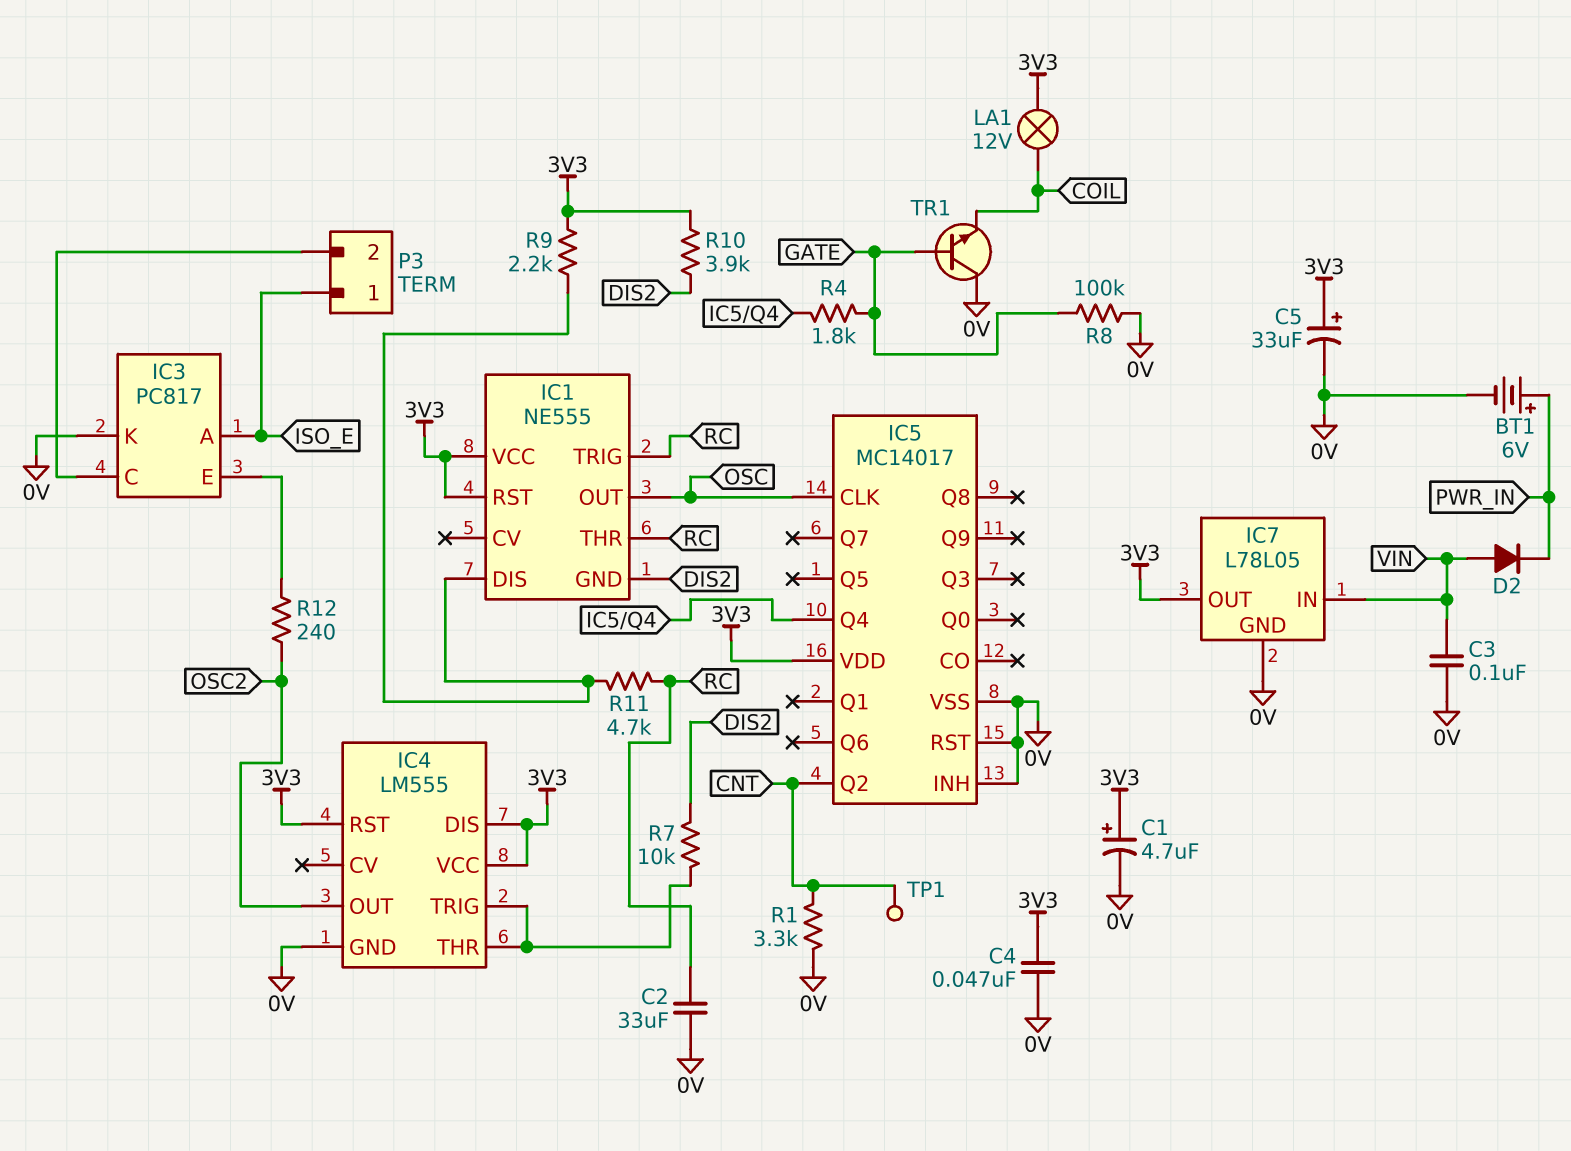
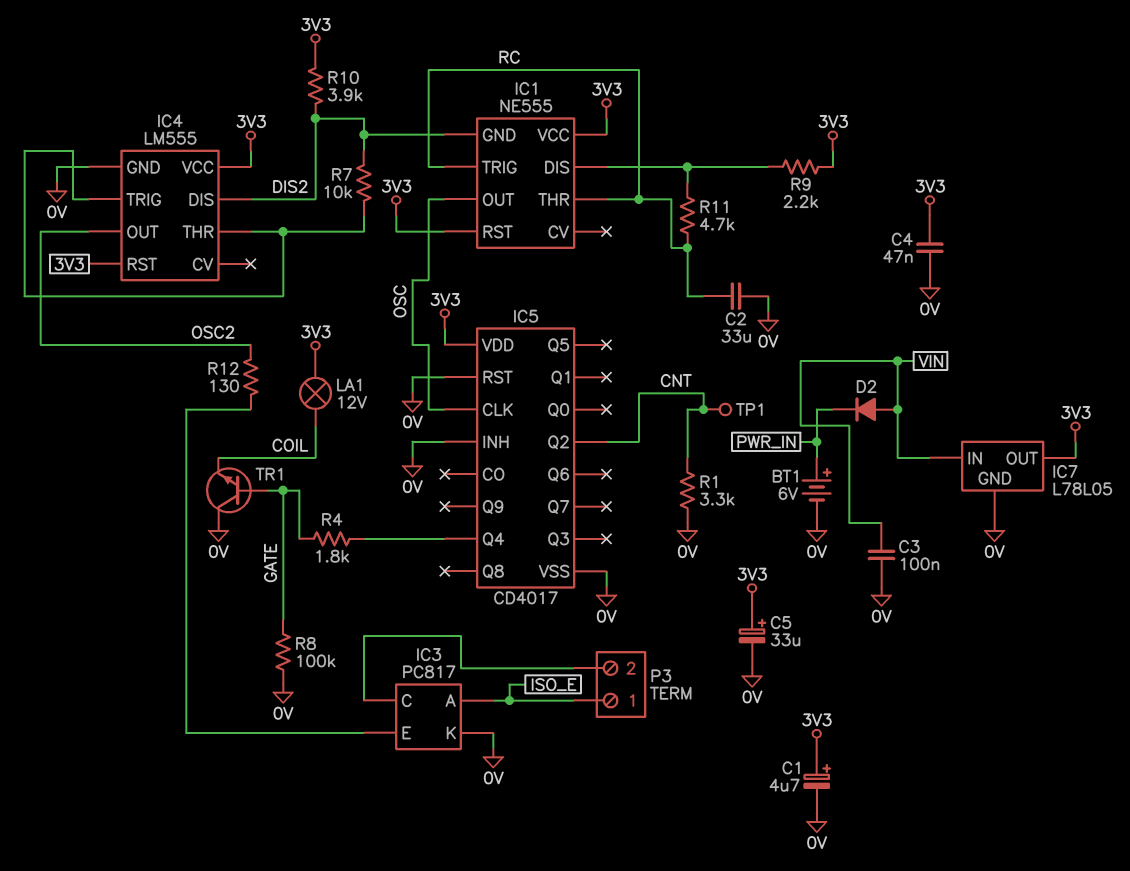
IC4 pin DIS: 3V3 -> DIS2
IC5: MC14017 -> CD4017
R12: 240 (IC3/E, OSC2) -> 130 (IC3/E, OSC2)

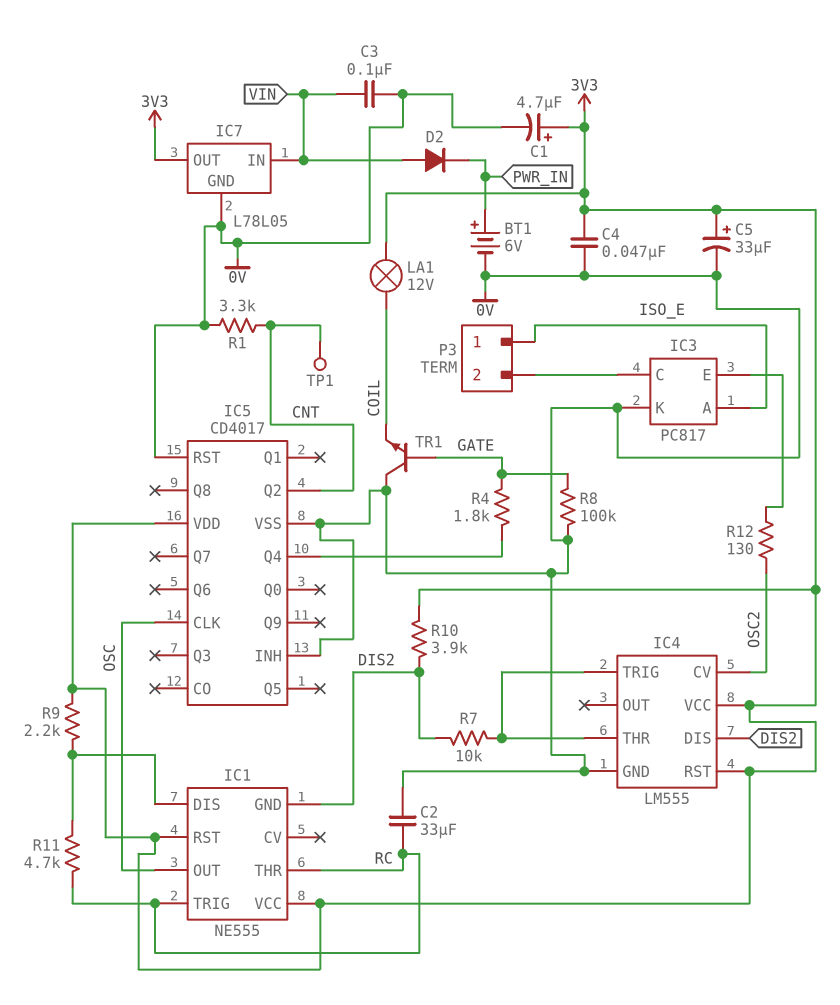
IC4 pin CV: none -> OSC2
IC4 pin OUT: OSC2 -> none

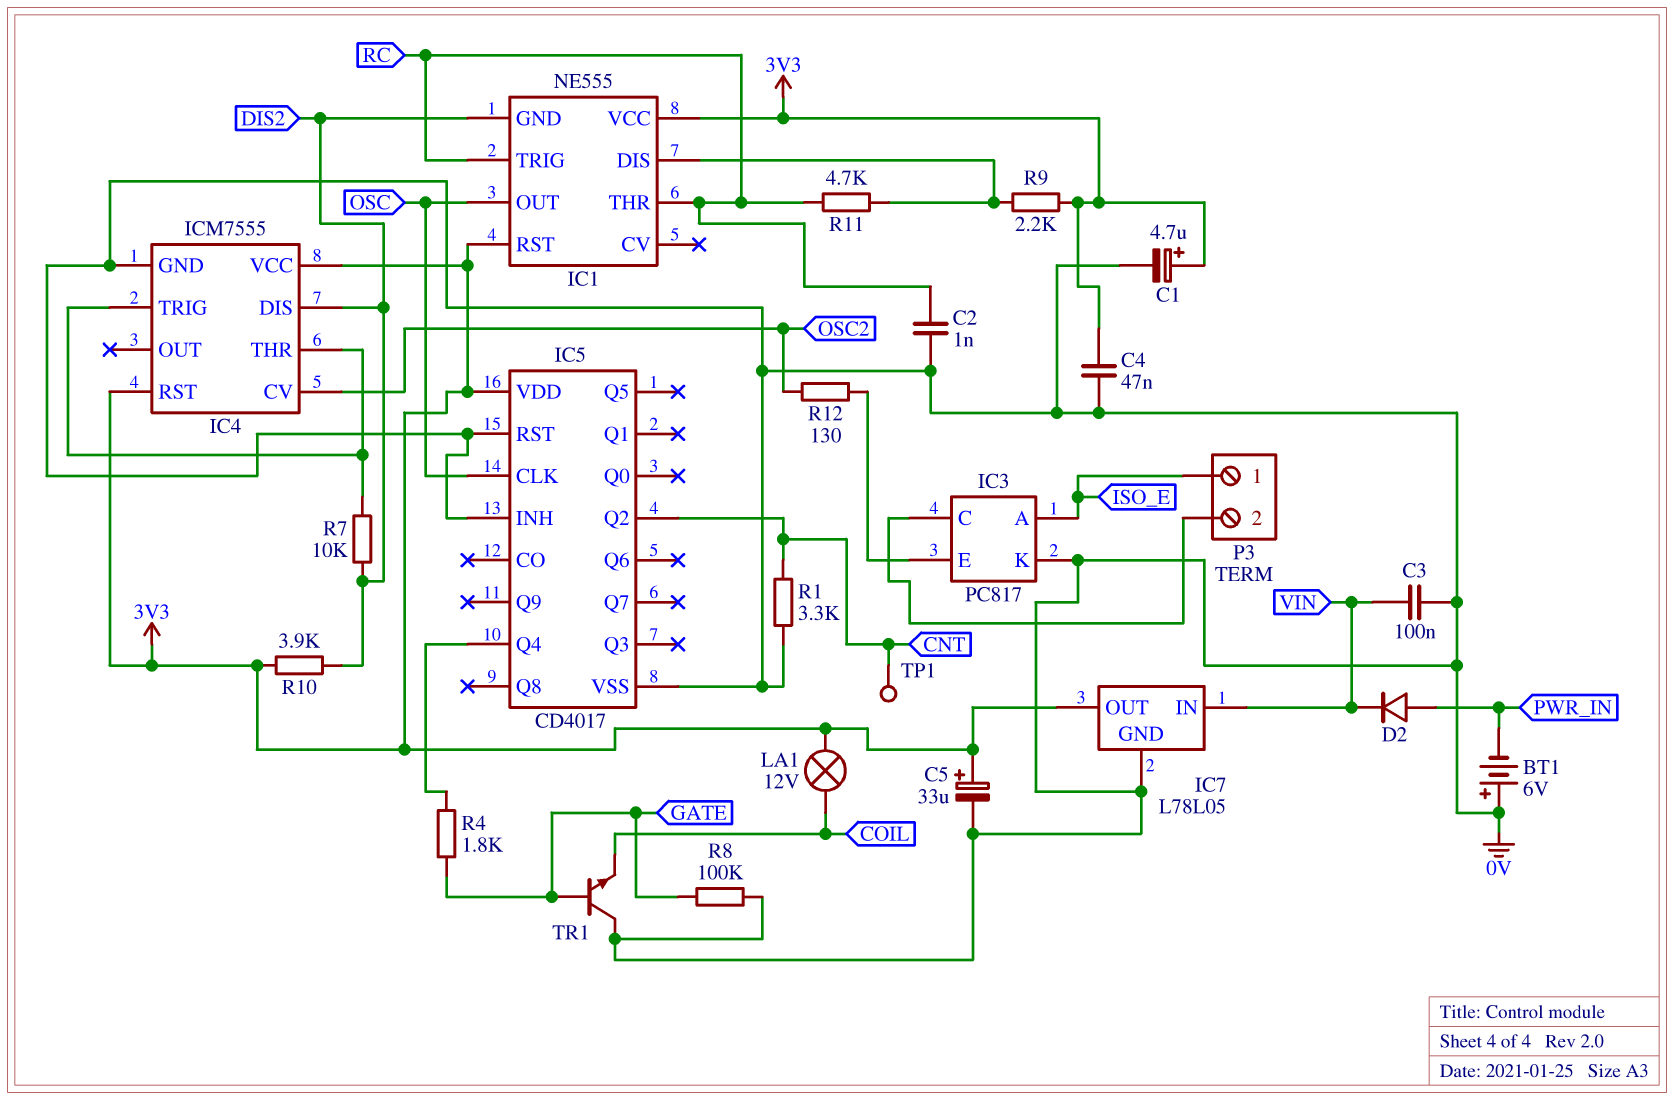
BT1: 6V (plus PWR_IN, minus 0V) -> 6V (plus 0V, minus PWR_IN)
C2: 33uF (0V, RC) -> 1nF (0V, RC)
D2: diode (A VIN, K PWR_IN) -> diode (A PWR_IN, K VIN)
IC4: LM555 -> ICM7555

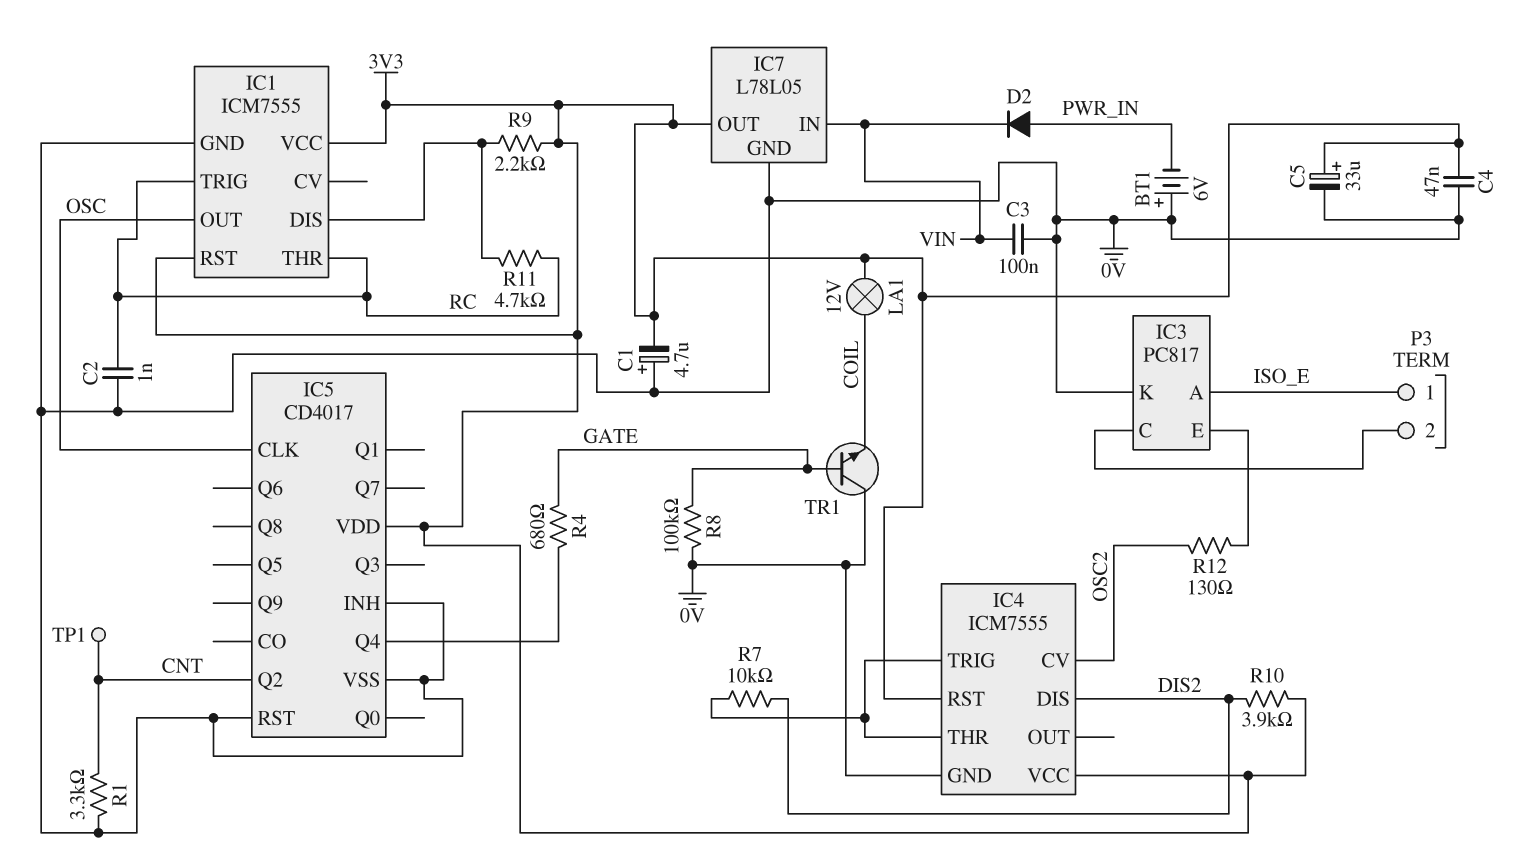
C1: 4.7uF (plus 3V3, minus 0V) -> 4.7uF (plus 0V, minus 3V3)
IC1: NE555 -> ICM7555
IC1 pin GND: DIS2 -> 0V
R4: 1.8k (GATE, IC5/Q4) -> 680 (GATE, IC5/Q4)

